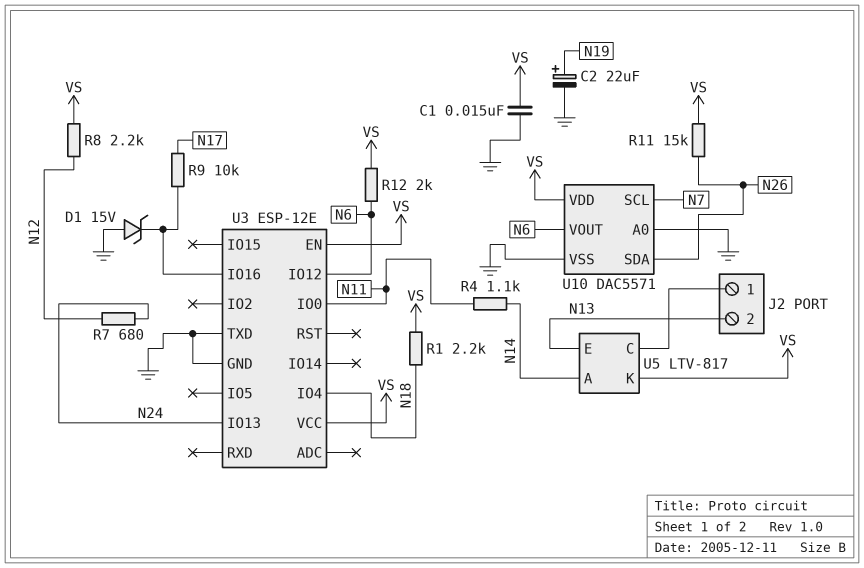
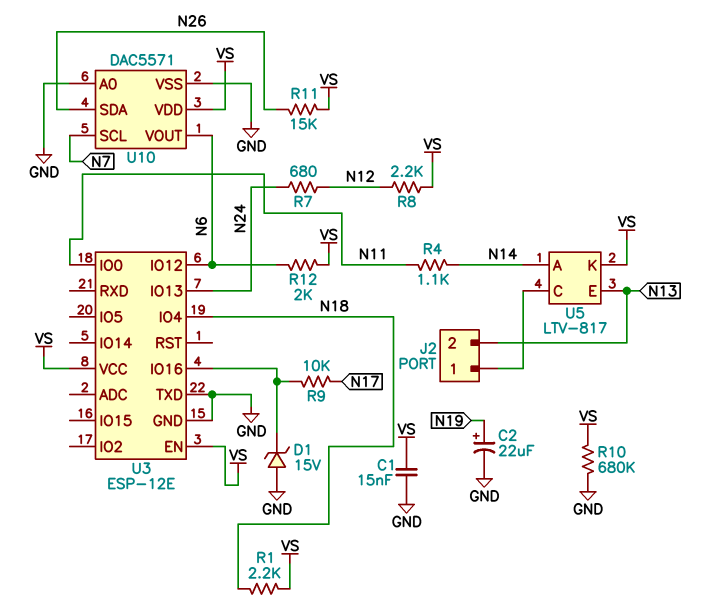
R10: none -> 680k (GND, VS)

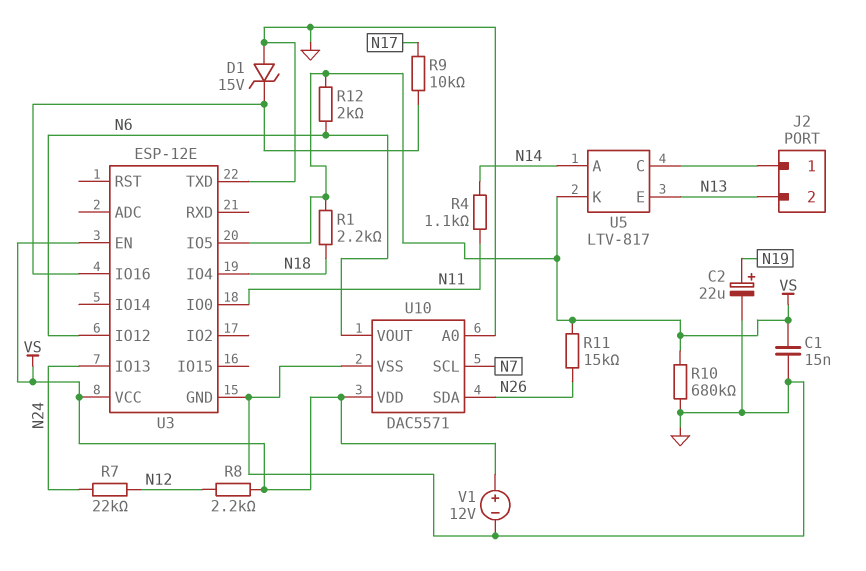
R7: 680 (N12, N24) -> 22k (N12, N24)
U3 pin IO5: none -> VS
V1: none -> 12V (plus VS, minus GND)

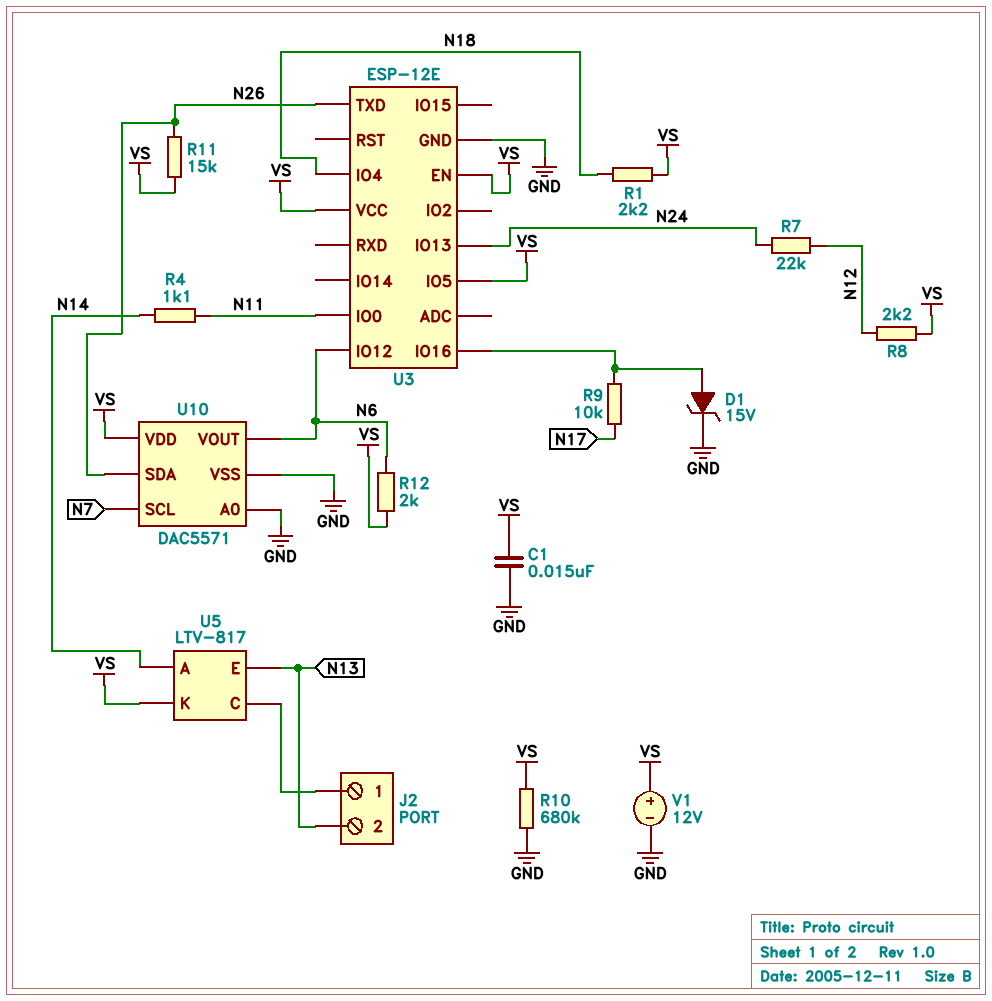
C2: 22uF (plus N19, minus GND) -> none
D1: zener 15V (A GND, K U3/IO16) -> zener 15V (A U3/IO16, K GND)
U3 pin TXD: GND -> N26

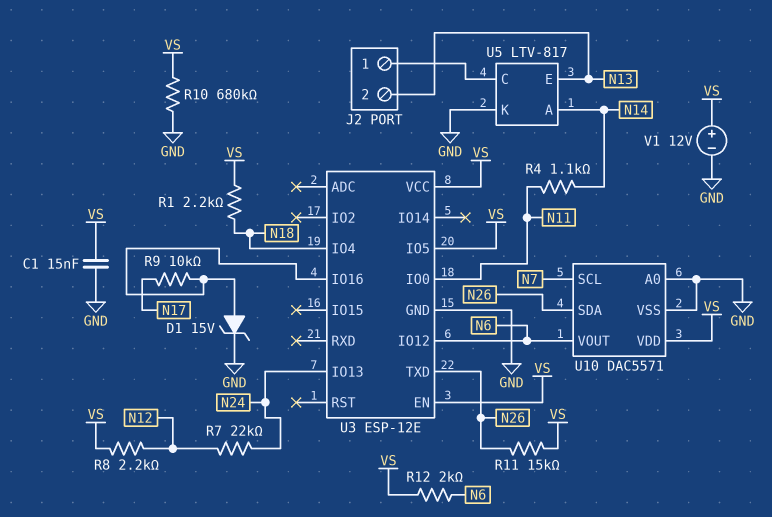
U5 pin K: VS -> GND

